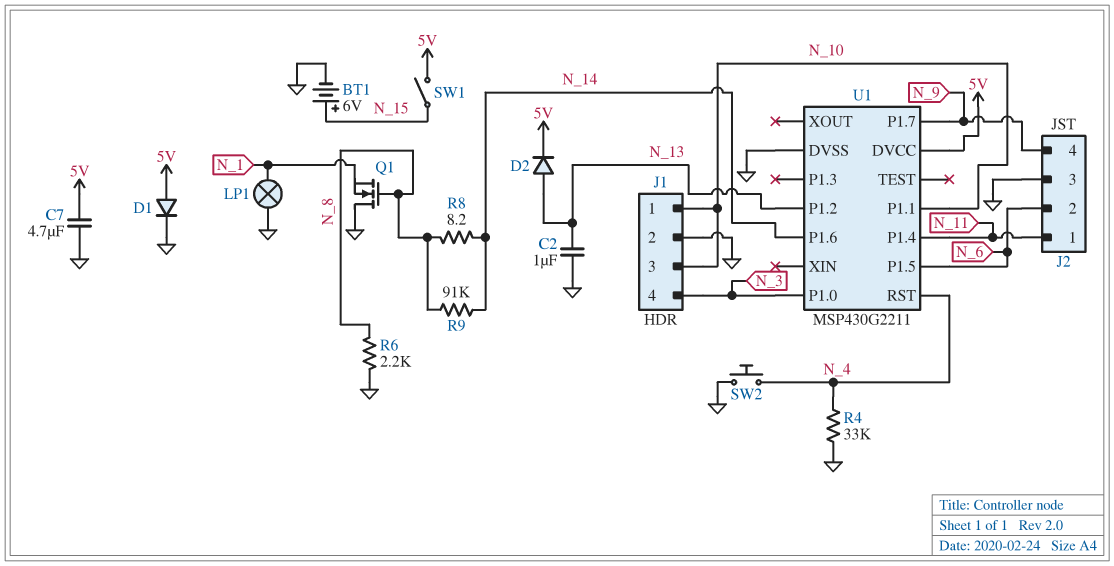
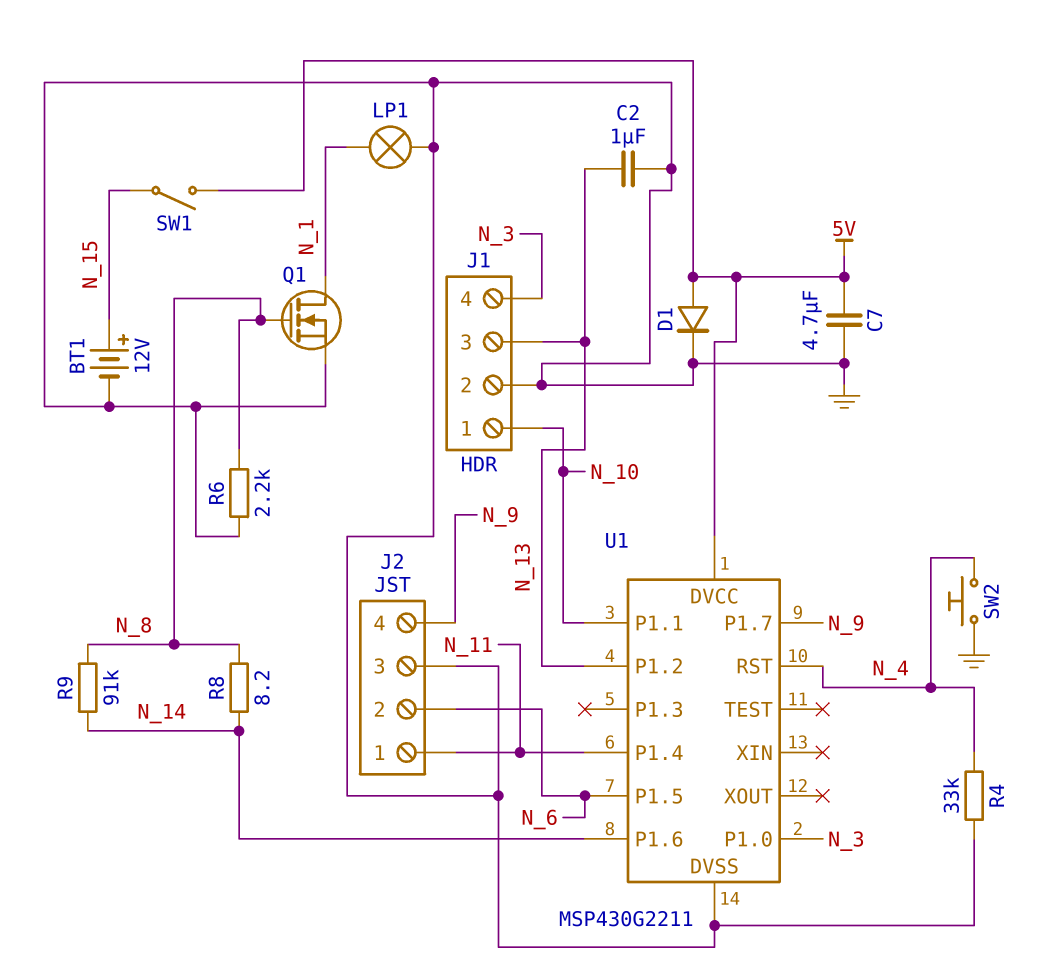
BT1: 6V (plus N_15, minus GND) -> 12V (plus N_15, minus GND)
D2: diode (A N_13, K 5V) -> none
J1 pin 3: N_10 -> N_13
Q1: NMOS (G N_8, D GND, S N_1) -> NMOS (G N_8, D N_1, S GND)

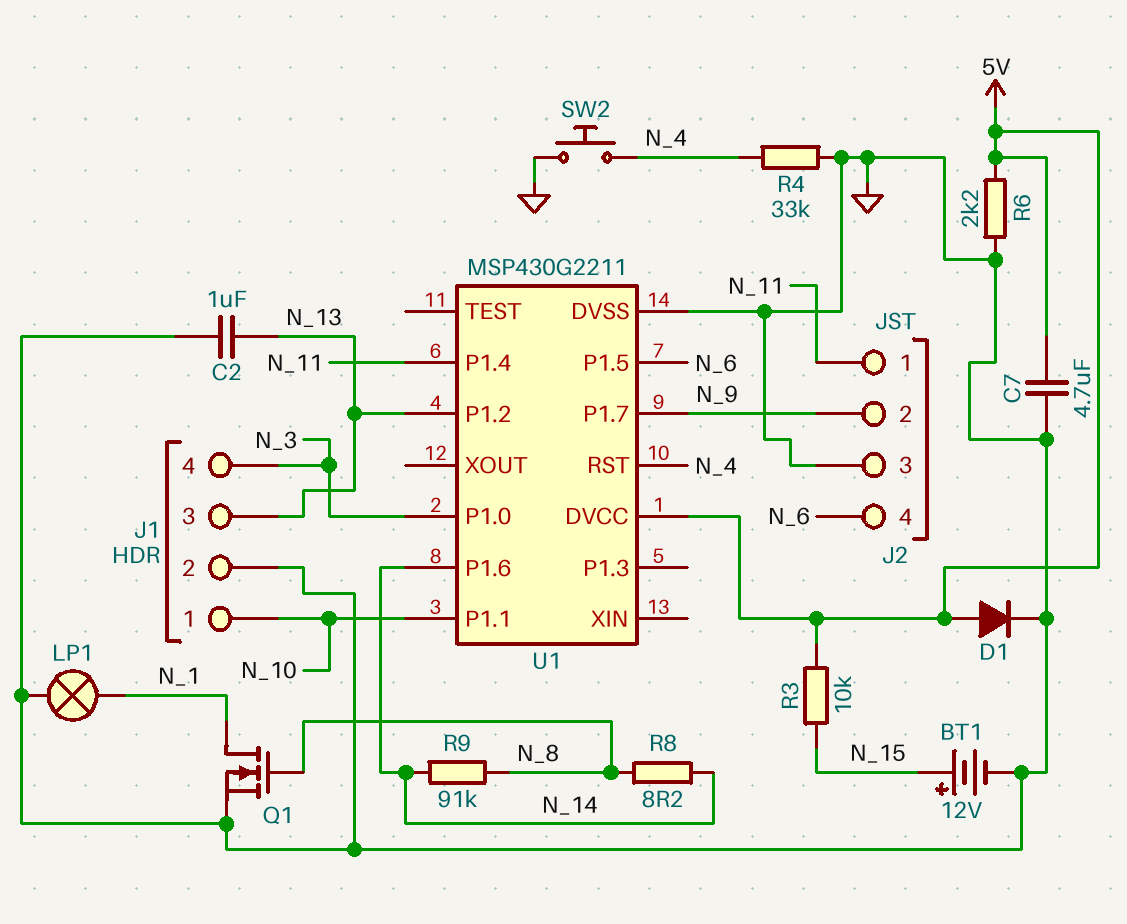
J2 pin 2: N_6 -> N_9
J2 pin 4: N_9 -> N_6
R3: none -> 10k (5V, N_15)
R6: 2.2k (GND, N_8) -> 2.2k (5V, GND)
SW1: switch (5V, N_15) -> none

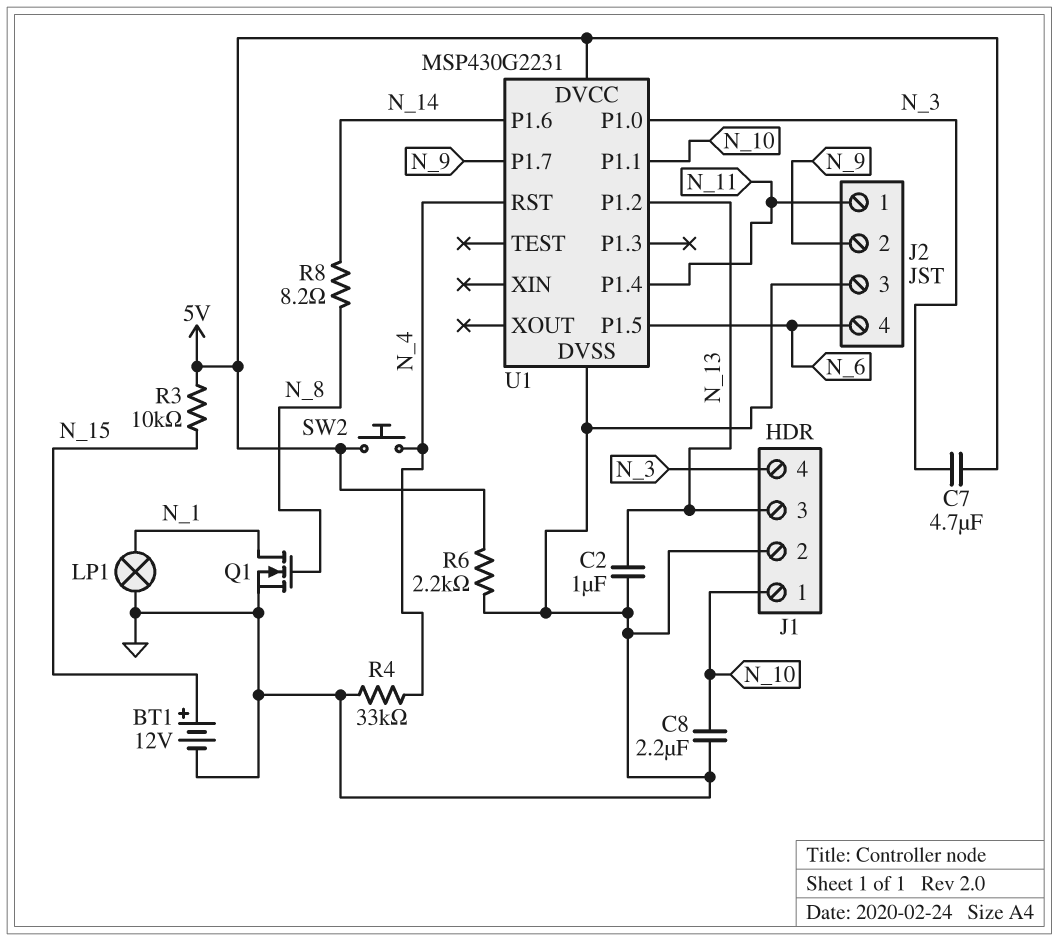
C7: 4.7uF (5V, GND) -> 4.7uF (5V, N_3)
C8: none -> 2.2uF (GND, N_10)
D1: diode (A 5V, K GND) -> none
R9: 91k (N_8, N_14) -> none
SW2: button (GND, N_4) -> button (5V, N_4)
U1: MSP430G2211 -> MSP430G2231

